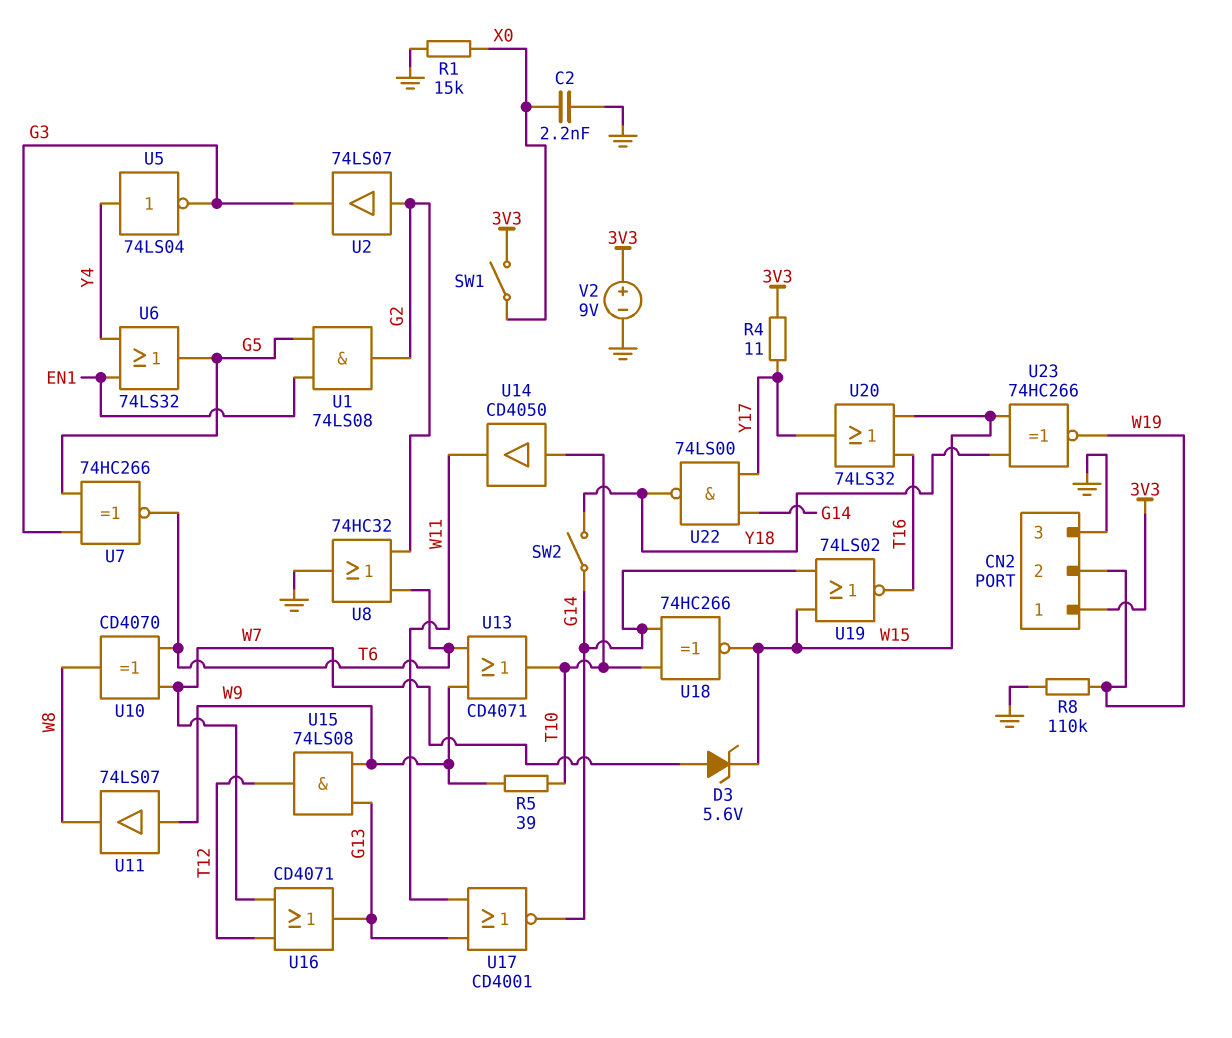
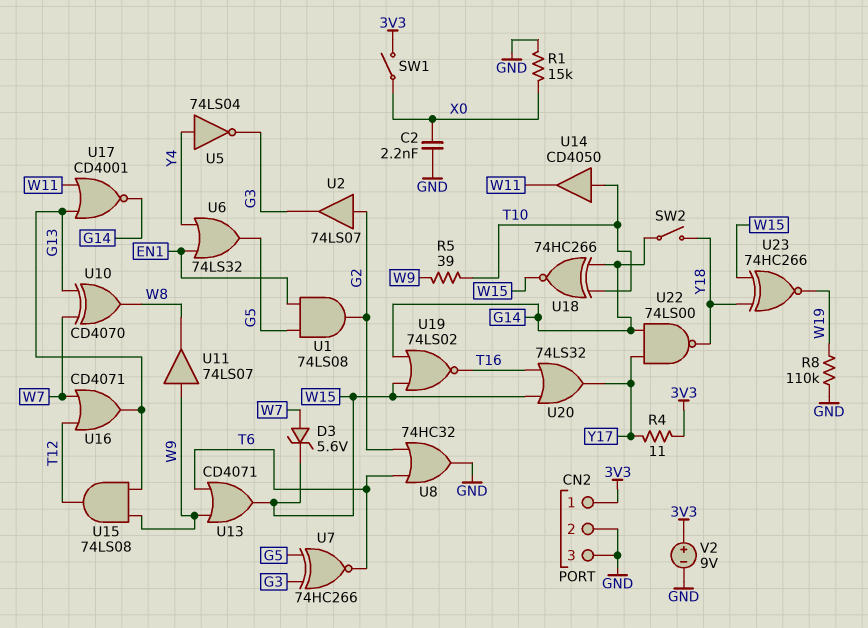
CN2 pin 2: W19 -> GND
U10: XOR CD4070 (in T6, in W7, out W8) -> XOR CD4070 (in G13, in W7, out W8)
U13: OR CD4071 (in T6, in W9, out T10) -> OR CD4071 (in T6, in W9, out W15)

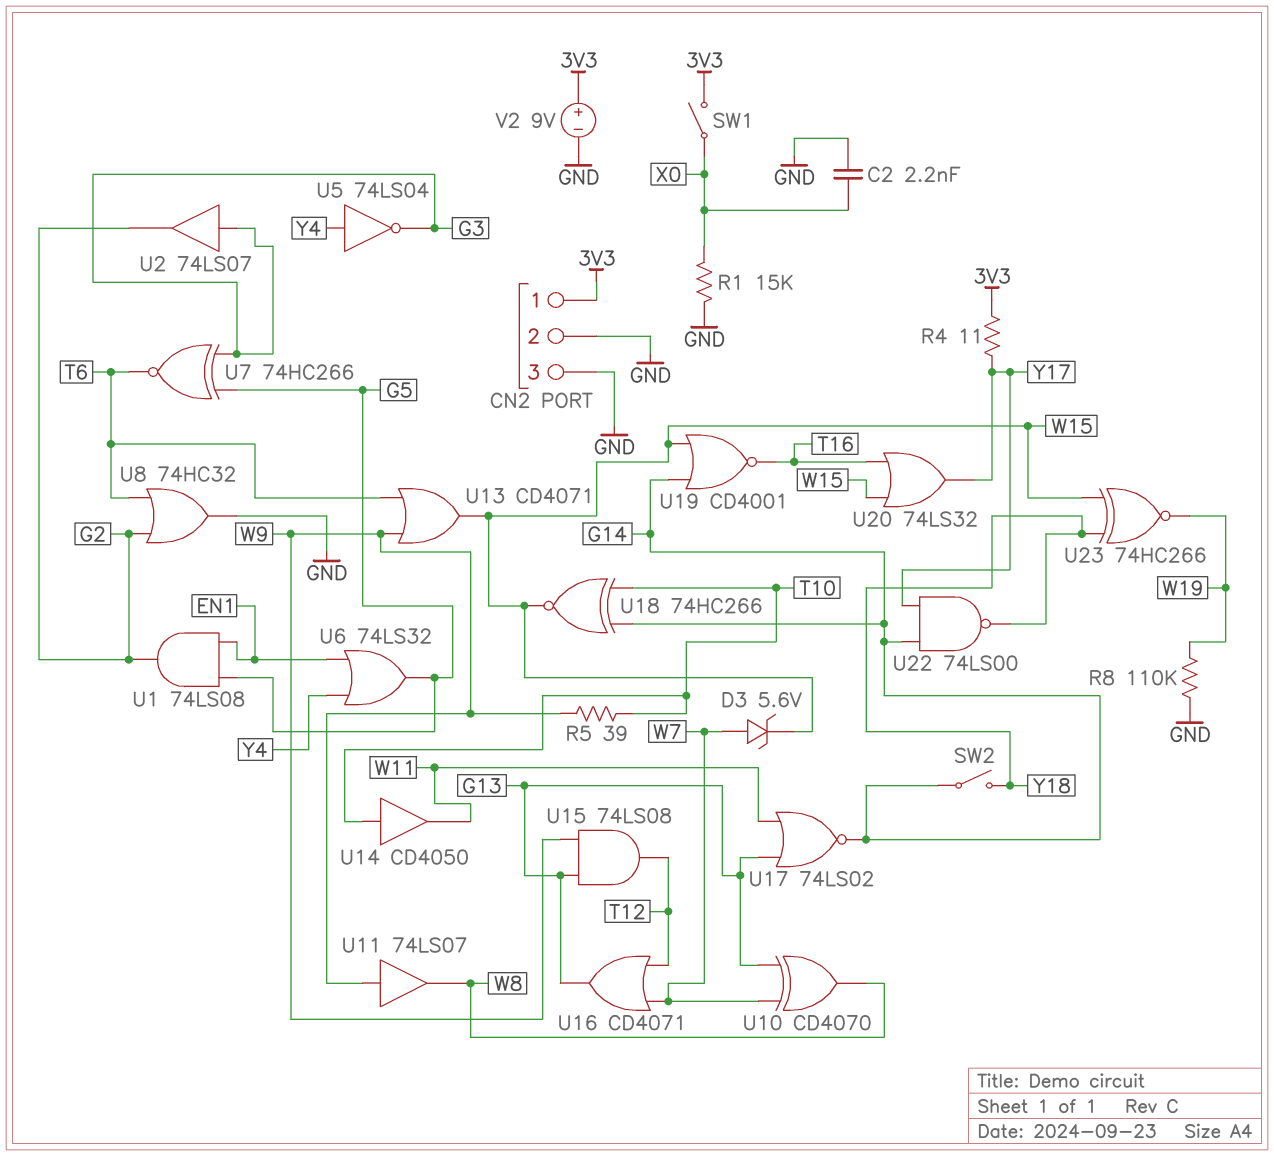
U2: buffer 74LS07 (in G2, out G3) -> buffer 74LS07 (in G3, out G2)
U17: NOR CD4001 (in G13, in W11, out G14) -> NOR 74LS02 (in G13, in W11, out G14)
U19: NOR 74LS02 (in G14, in W15, out T16) -> NOR CD4001 (in G14, in W15, out T16)

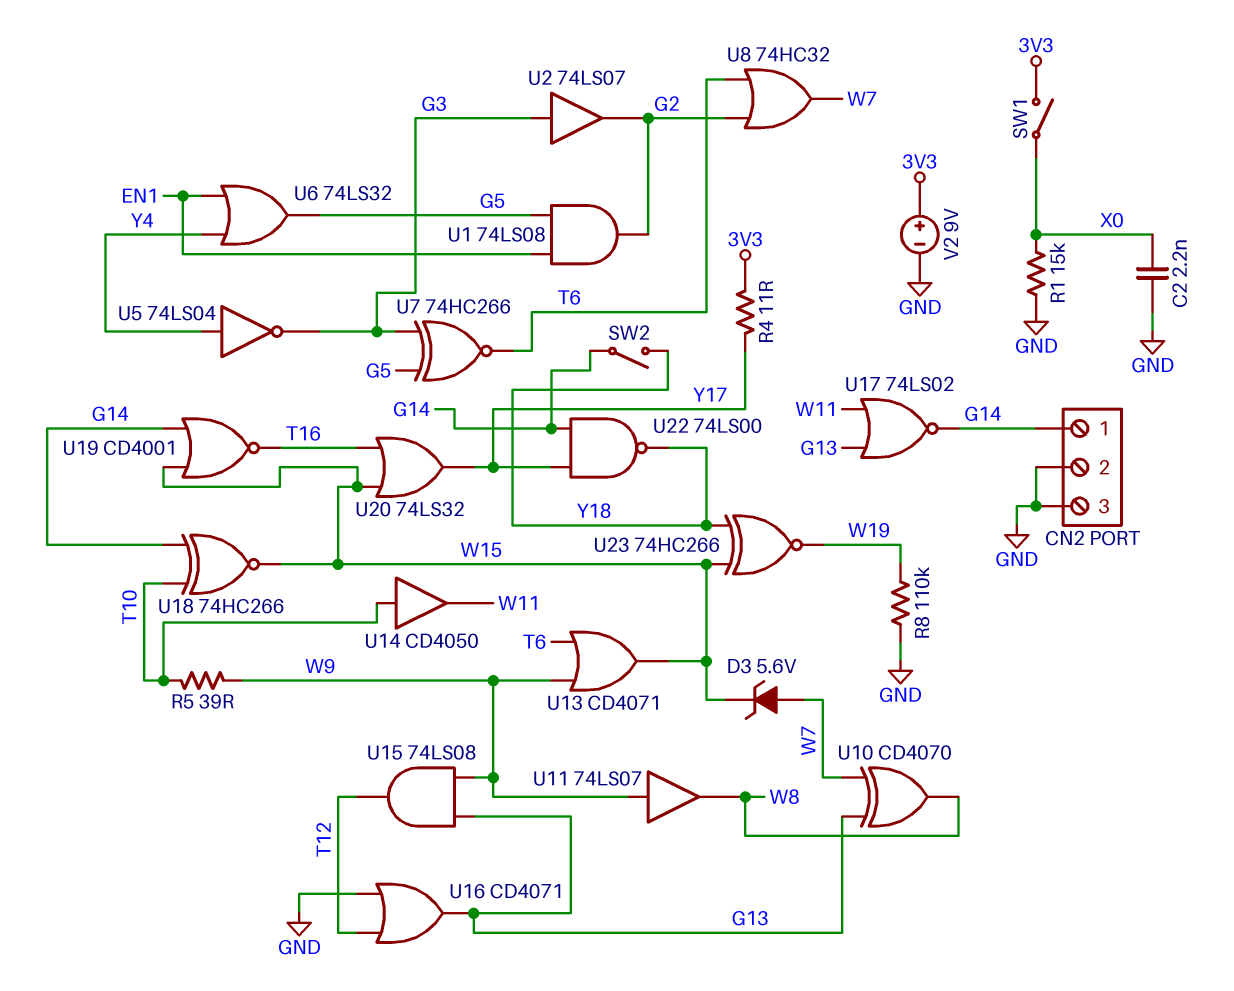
CN2 pin 1: 3V3 -> G14
U8: OR 74HC32 (in G2, in T6, out GND) -> OR 74HC32 (in G2, in T6, out W7)
U16: OR CD4071 (in T12, in W7, out G13) -> OR CD4071 (in GND, in T12, out G13)

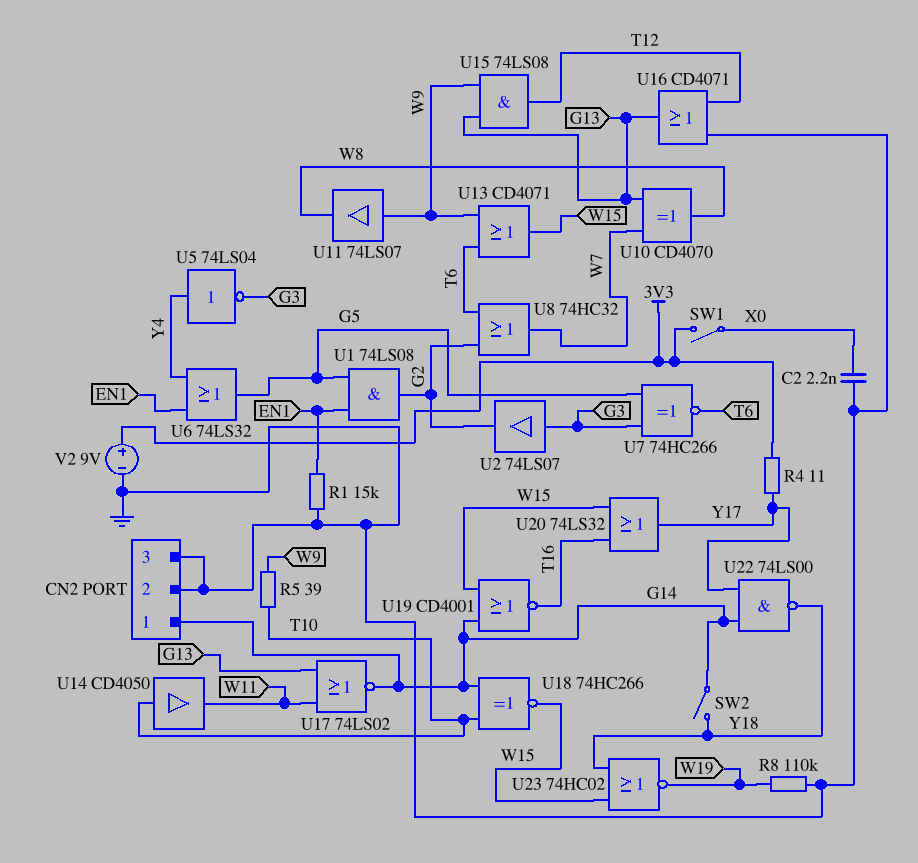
D3: zener 5.6V (A W7, K W15) -> none
R1: 15k (GND, X0) -> 15k (EN1, GND)
U23: XNOR 74HC266 (in W15, in Y18, out W19) -> NOR 74HC02 (in W15, in Y18, out W19)

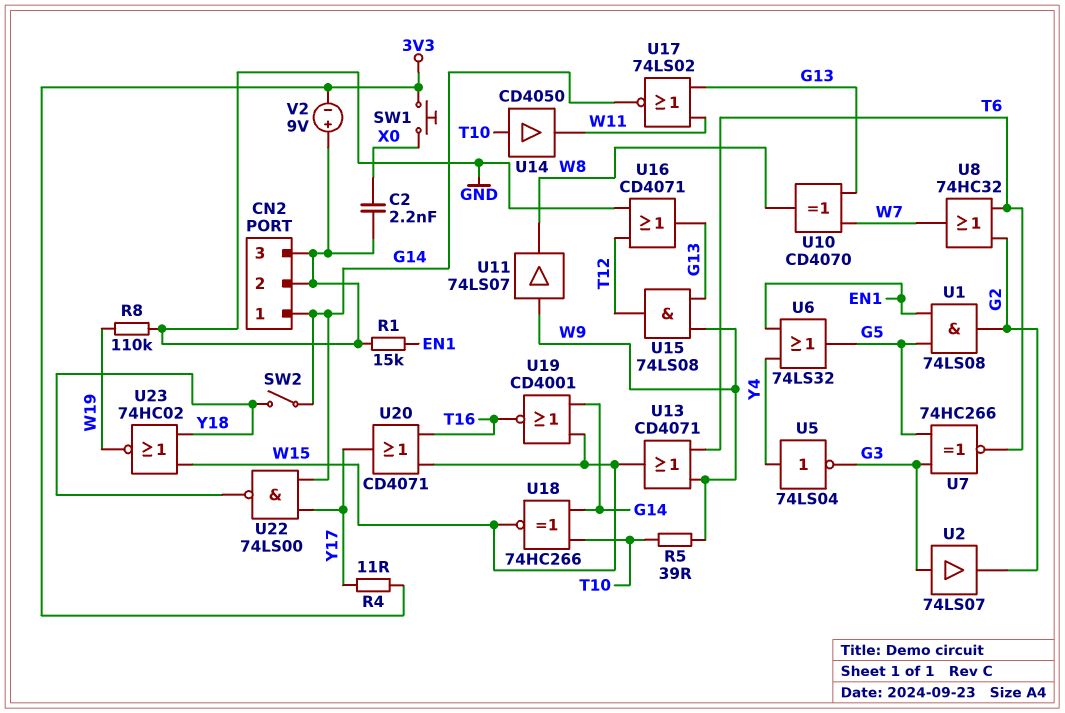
SW1: switch (3V3, X0) -> button (3V3, X0)
U20: OR 74LS32 (in T16, in W15, out Y17) -> OR CD4071 (in T16, in W15, out Y17)
V2: 9V (plus 3V3, minus GND) -> 9V (plus GND, minus 3V3)

